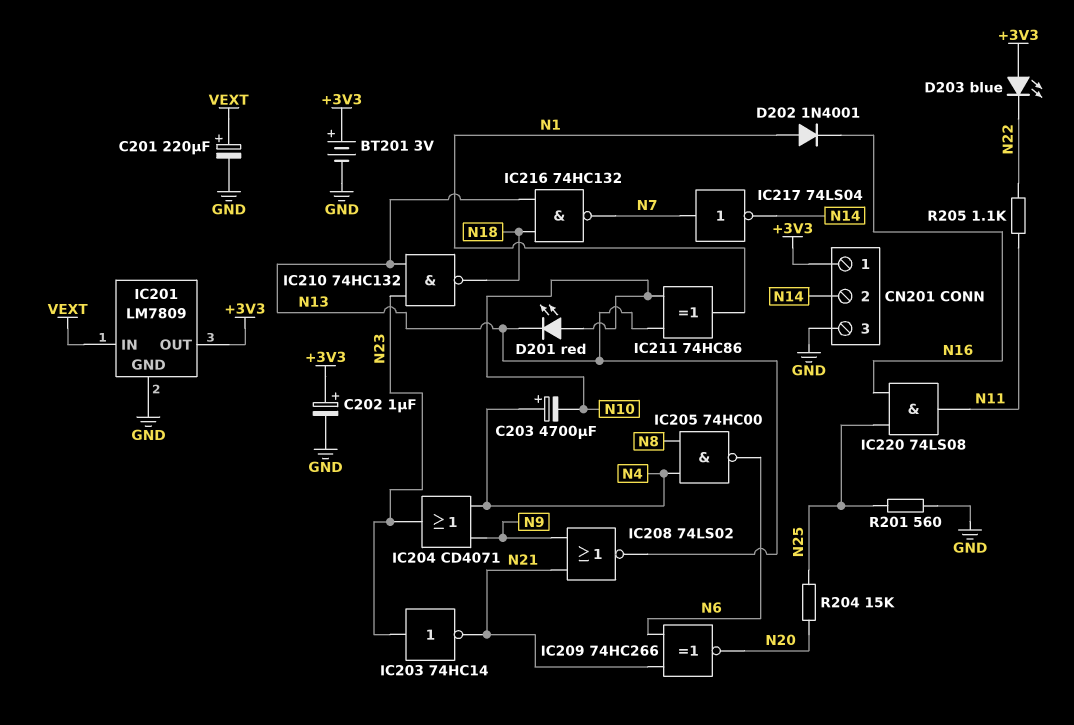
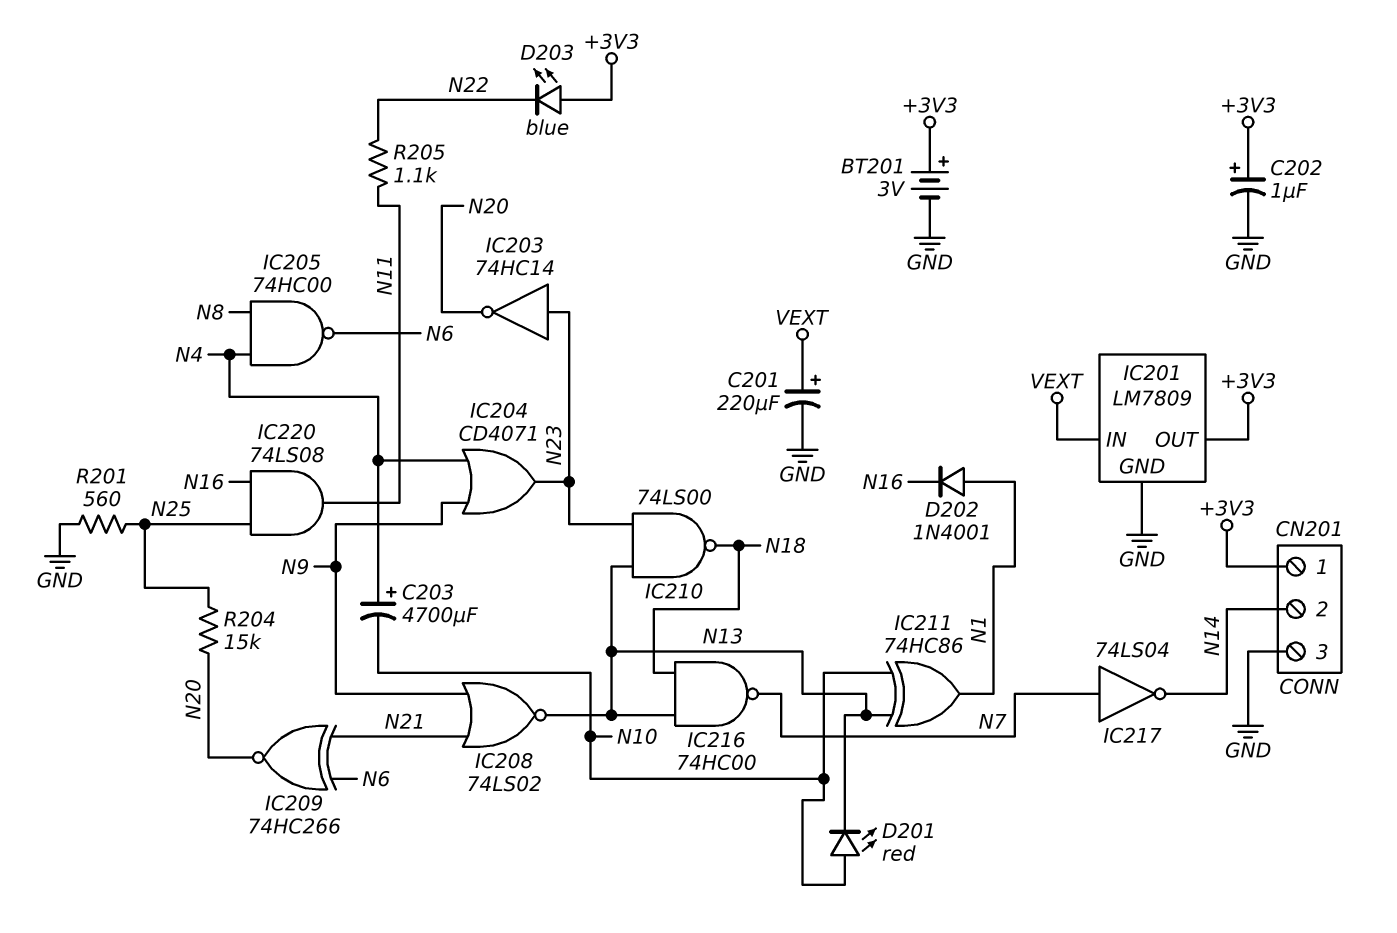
IC203: NOT 74HC14 (in N23, out N21) -> NOT 74HC14 (in N23, out N20)
IC210: NAND 74HC132 (in N13, in N23, out N18) -> NAND 74LS00 (in N13, in N23, out N18)
IC216: NAND 74HC132 (in N13, in N18, out N7) -> NAND 74HC00 (in N13, in N18, out N7)

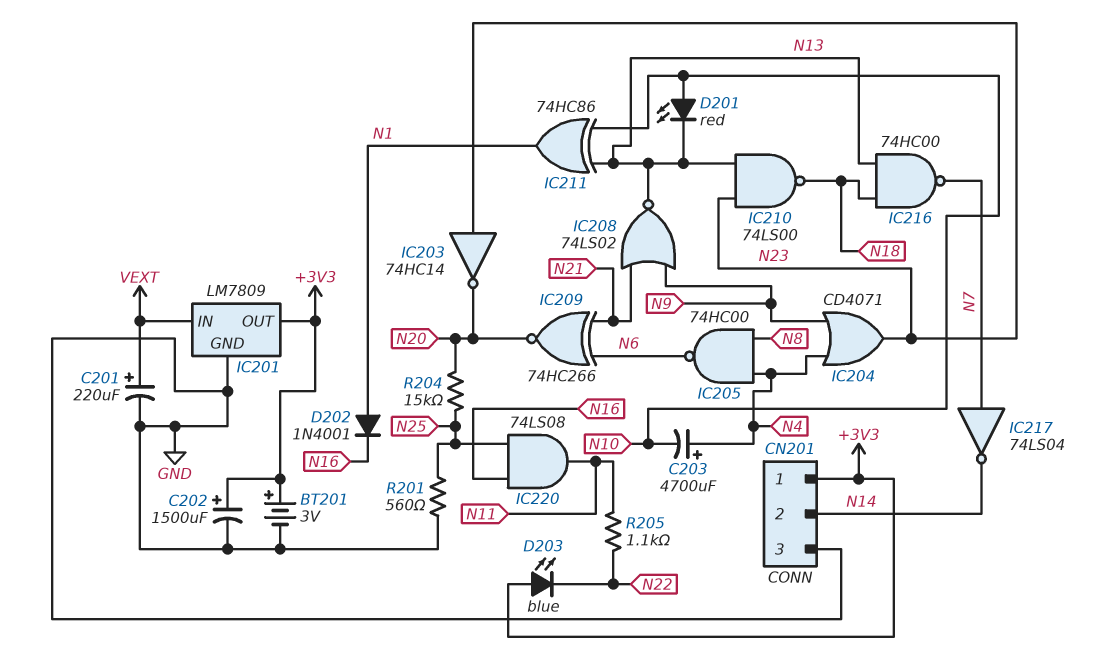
C202: 1uF (plus +3V3, minus GND) -> 1500uF (plus +3V3, minus GND)

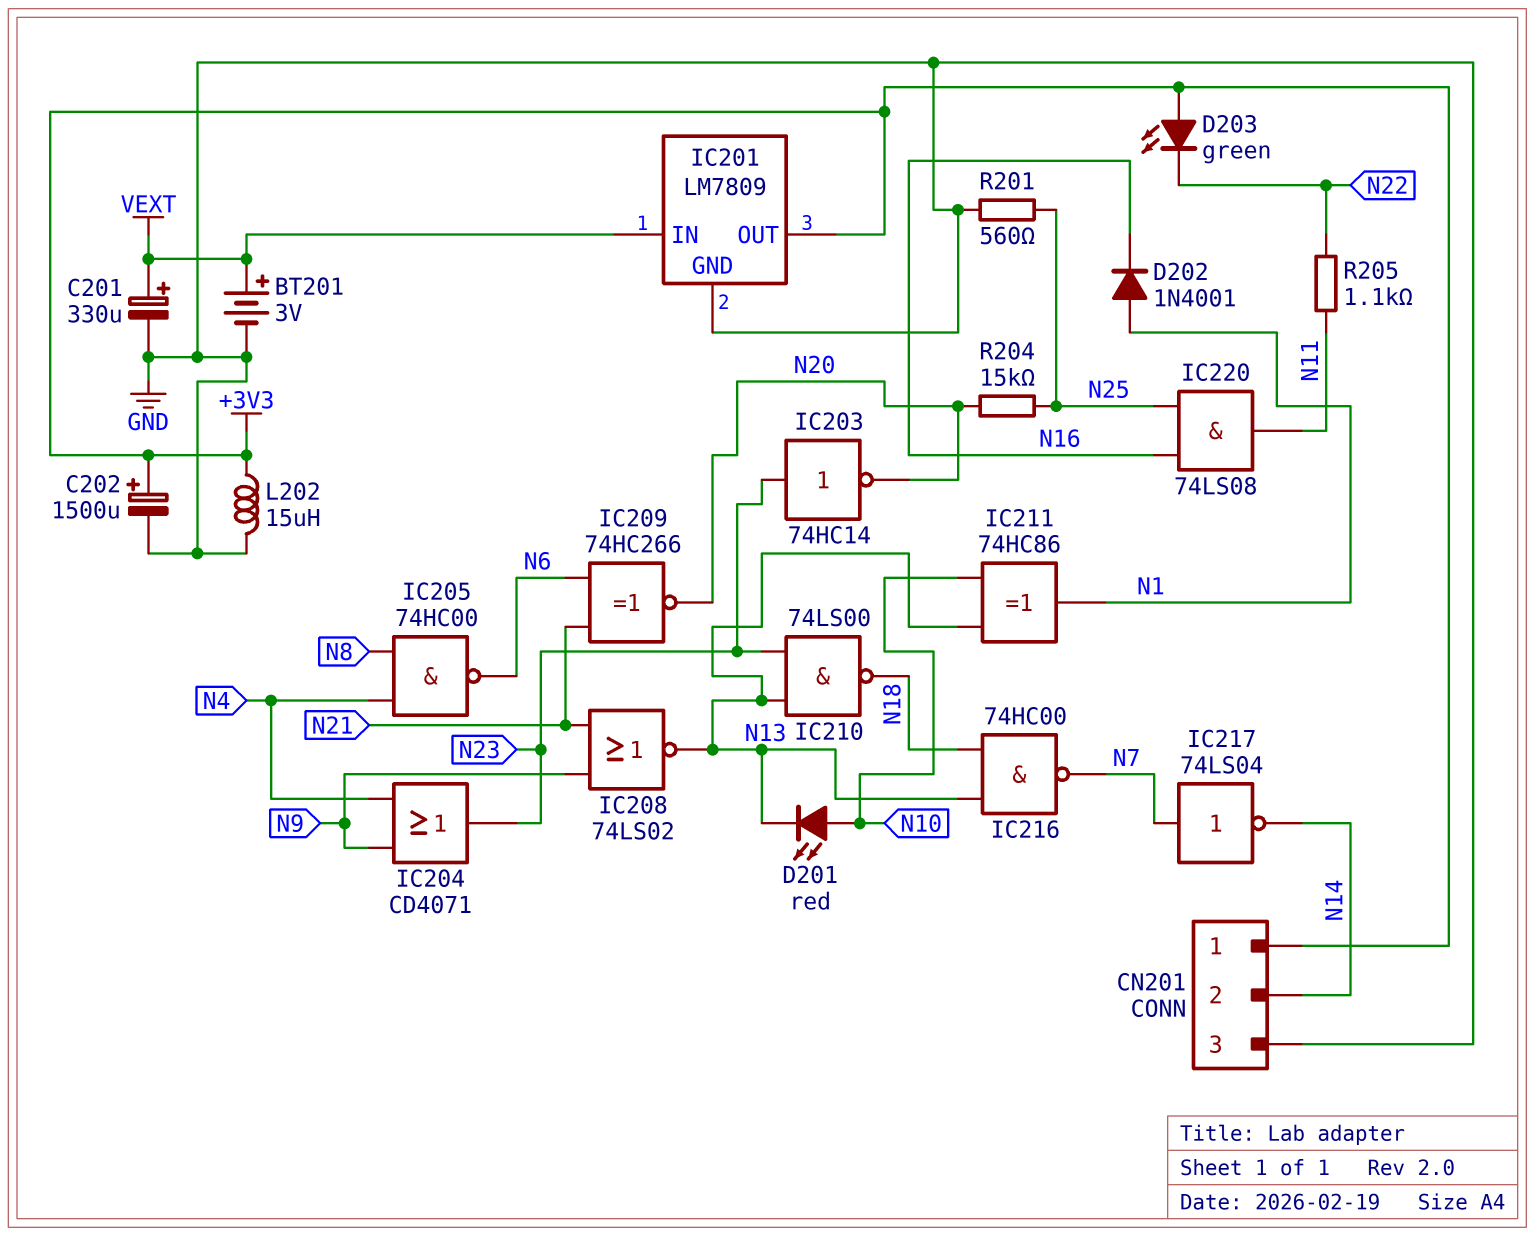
BT201: 3V (plus +3V3, minus GND) -> 3V (plus VEXT, minus GND)
C201: 220uF (plus VEXT, minus GND) -> 330uF (plus VEXT, minus GND)
C203: 4700uF (plus N4, minus N10) -> none
D203: LED blue (A +3V3, K N22) -> LED green (A +3V3, K N22)
L202: none -> 15uH (+3V3, GND)

